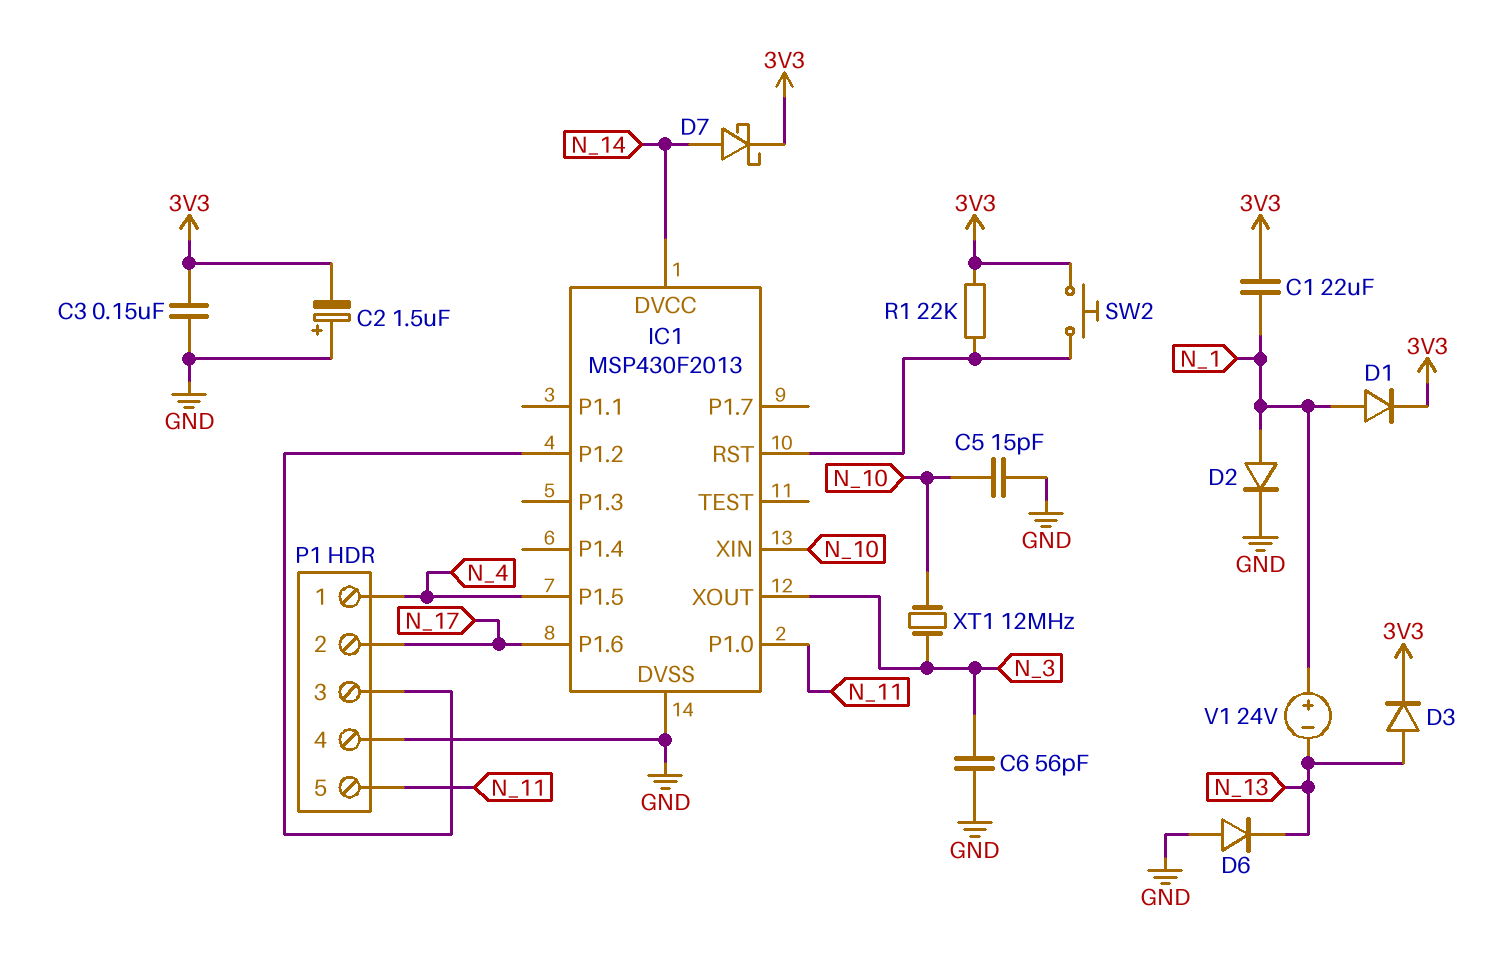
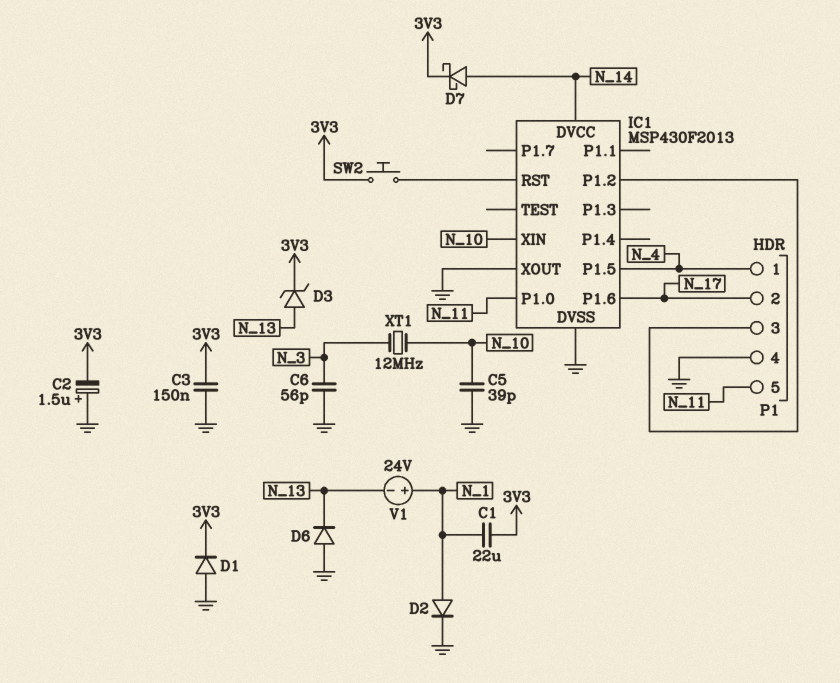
C5: 15pF (GND, N_10) -> 39pF (GND, N_10)
D1: diode (A N_1, K 3V3) -> diode (A GND, K 3V3)
D3: diode (A N_13, K 3V3) -> zener (A N_13, K 3V3)
IC1 pin XOUT: N_3 -> GND
R1: 22k (3V3, IC1/RST) -> none

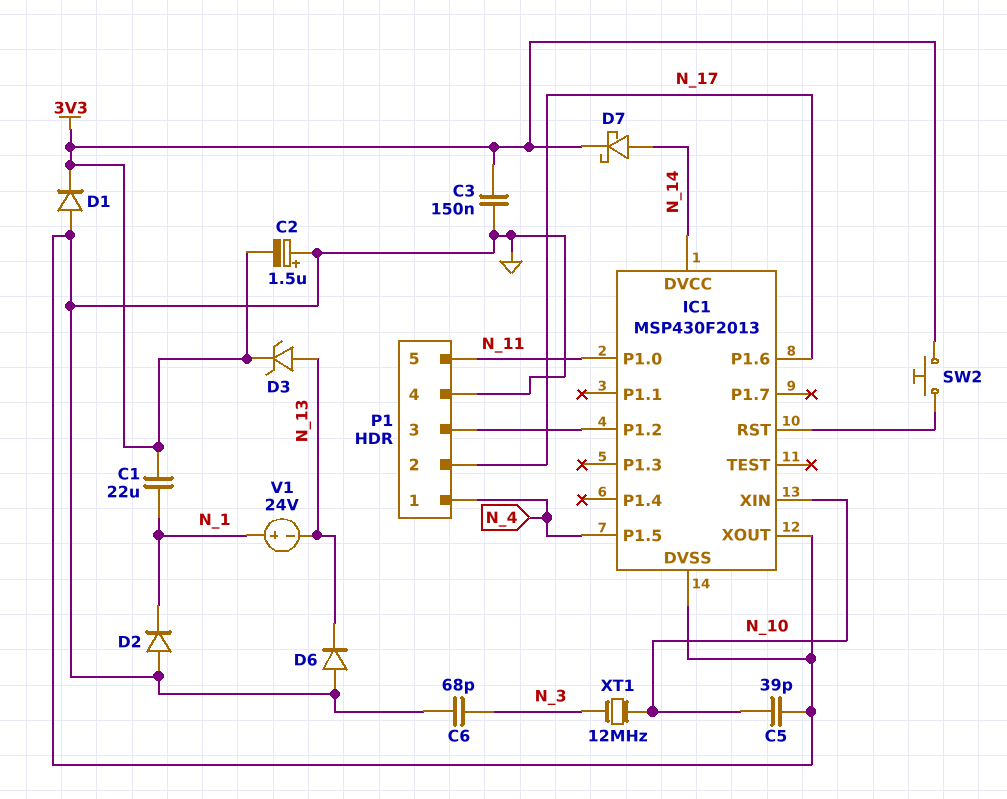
C6: 56pF (GND, N_3) -> 68pF (GND, N_3)
D2: diode (A N_1, K GND) -> diode (A GND, K N_1)

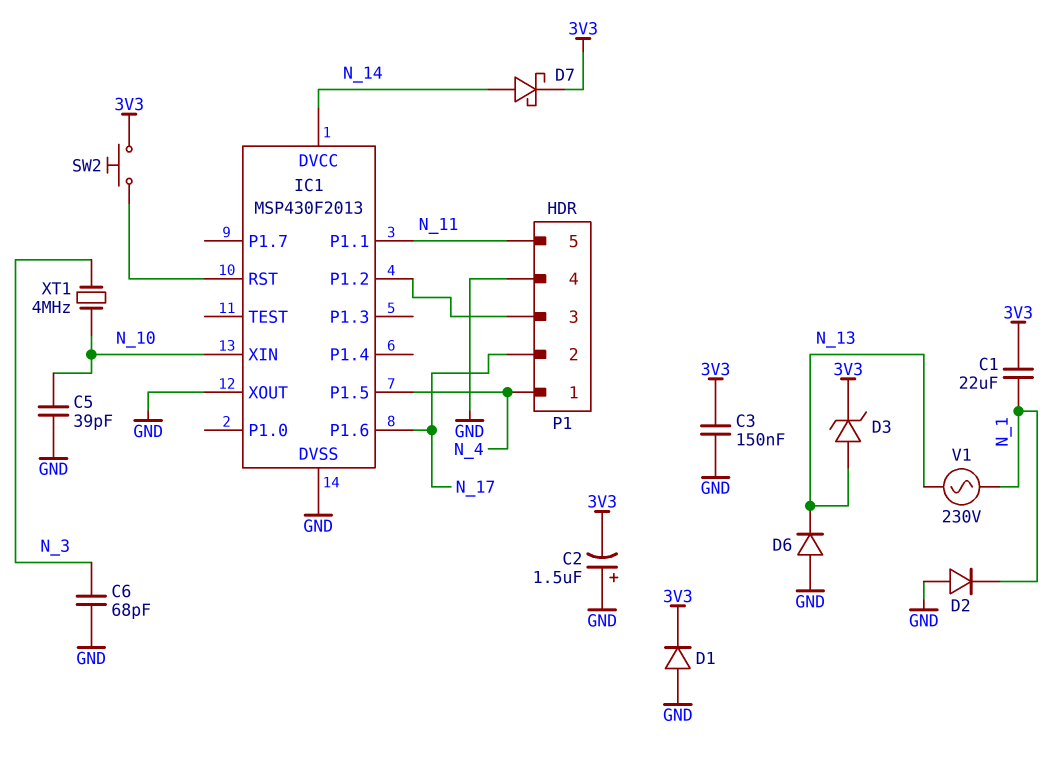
IC1 pin P1.0: N_11 -> none
IC1 pin P1.1: none -> N_11
V1: 24V (plus N_1, minus N_13) -> AC 230V (N_1, N_13)
XT1: 12MHz (N_3, N_10) -> 4MHz (N_3, N_10)

